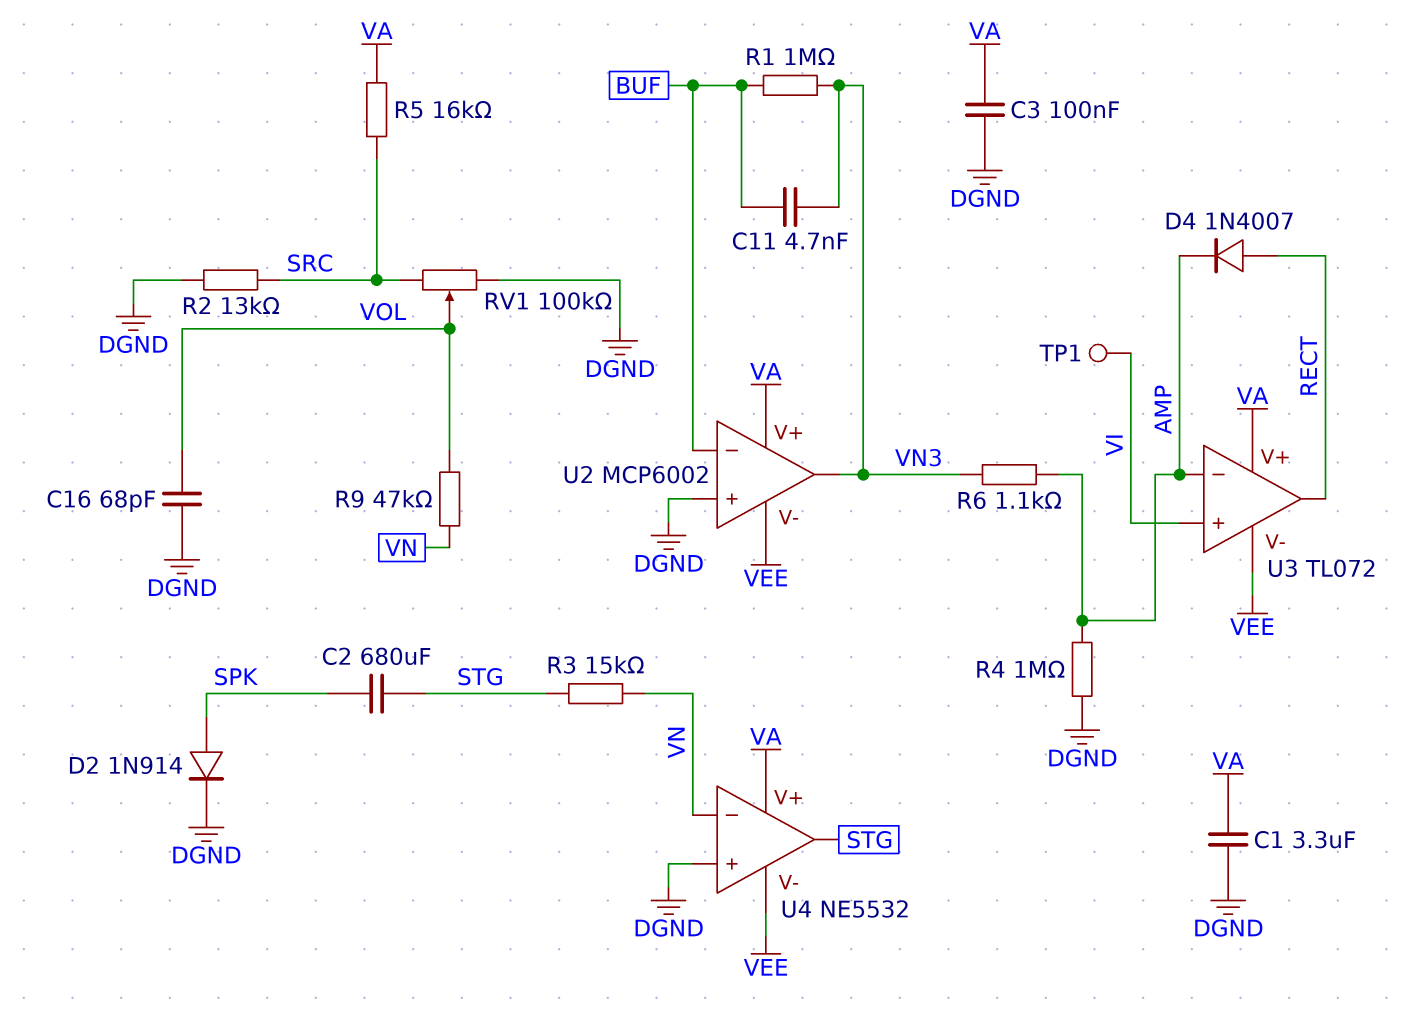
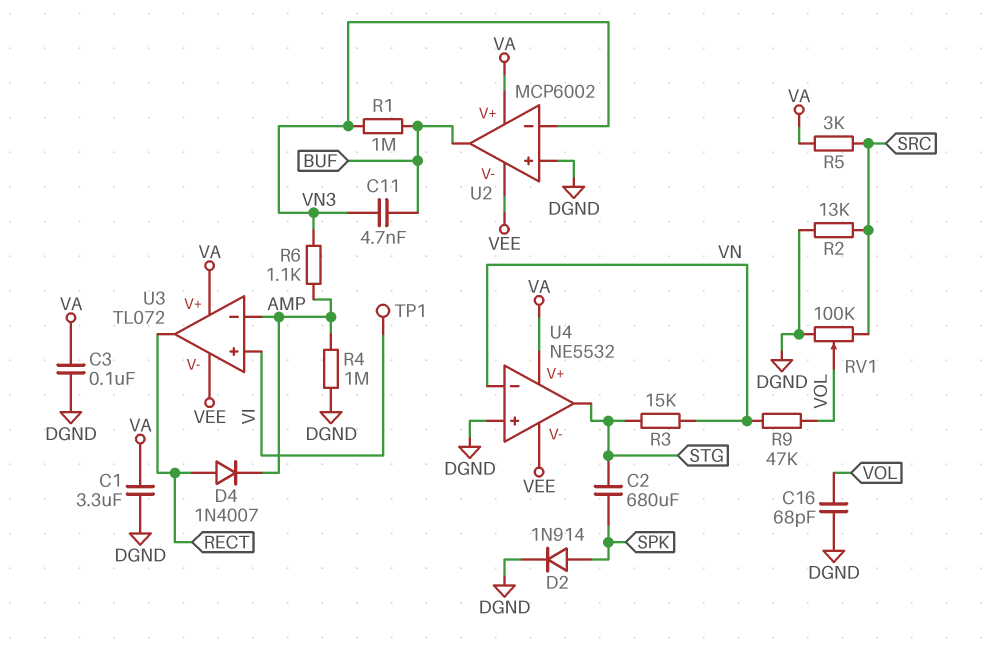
R5: 16k (SRC, VA) -> 3k (SRC, VA)
U2 pin in-: BUF -> VN3
U2 pin out: VN3 -> BUF

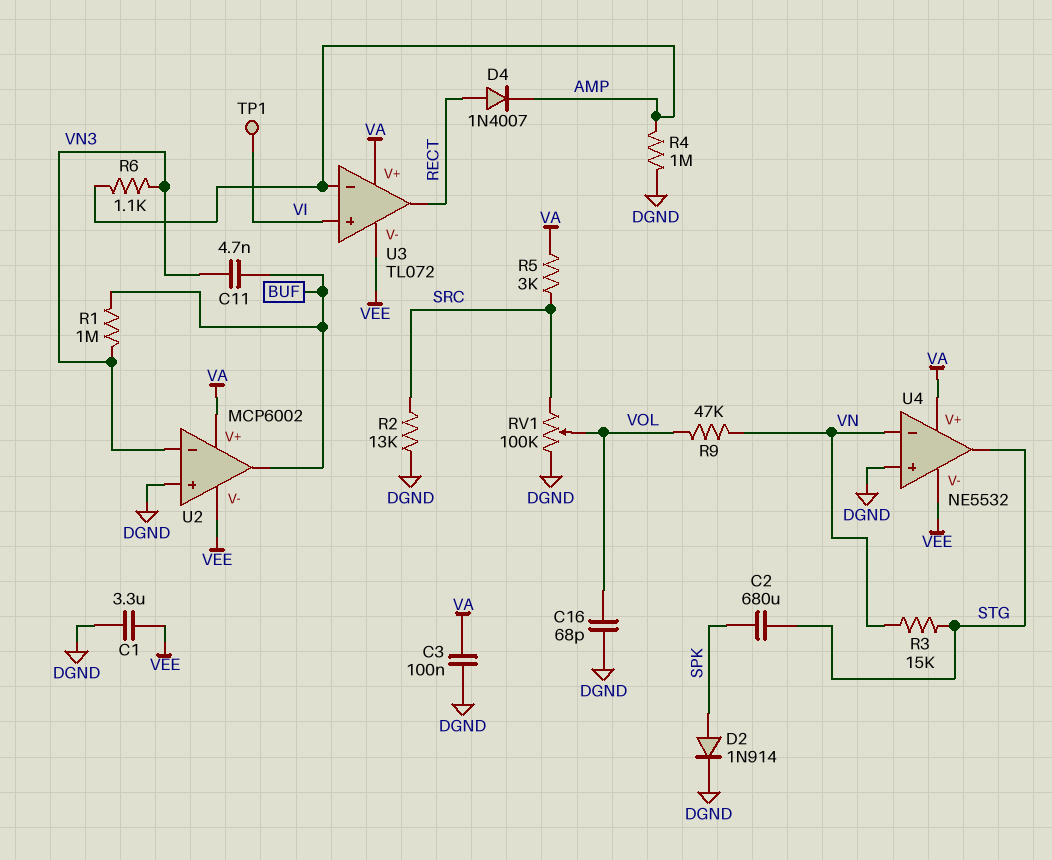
C1: 3.3uF (DGND, VA) -> 3.3uF (DGND, VEE)

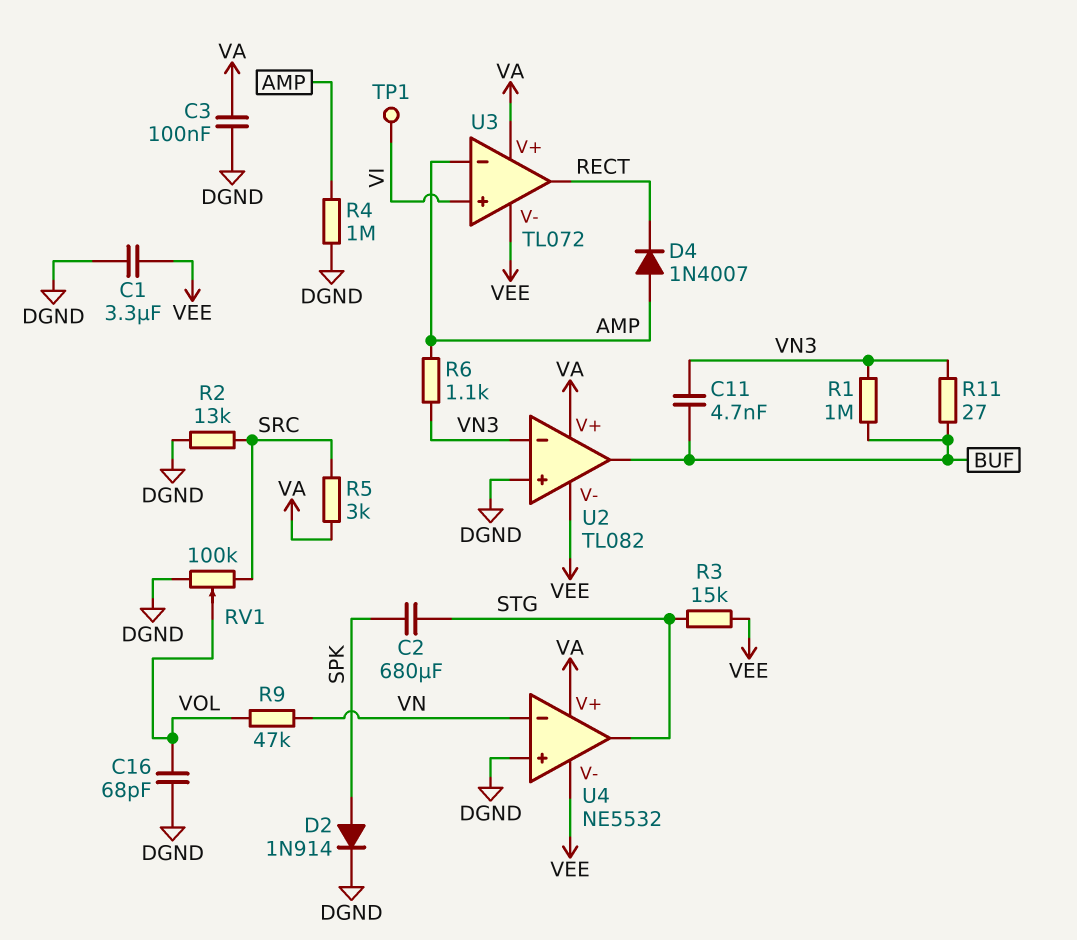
D4: diode 1N4007 (A RECT, K AMP) -> diode 1N4007 (A AMP, K RECT)
R3: 15k (STG, VN) -> 15k (STG, VEE)
R11: none -> 27 (BUF, VN3)
U2: MCP6002 -> TL082

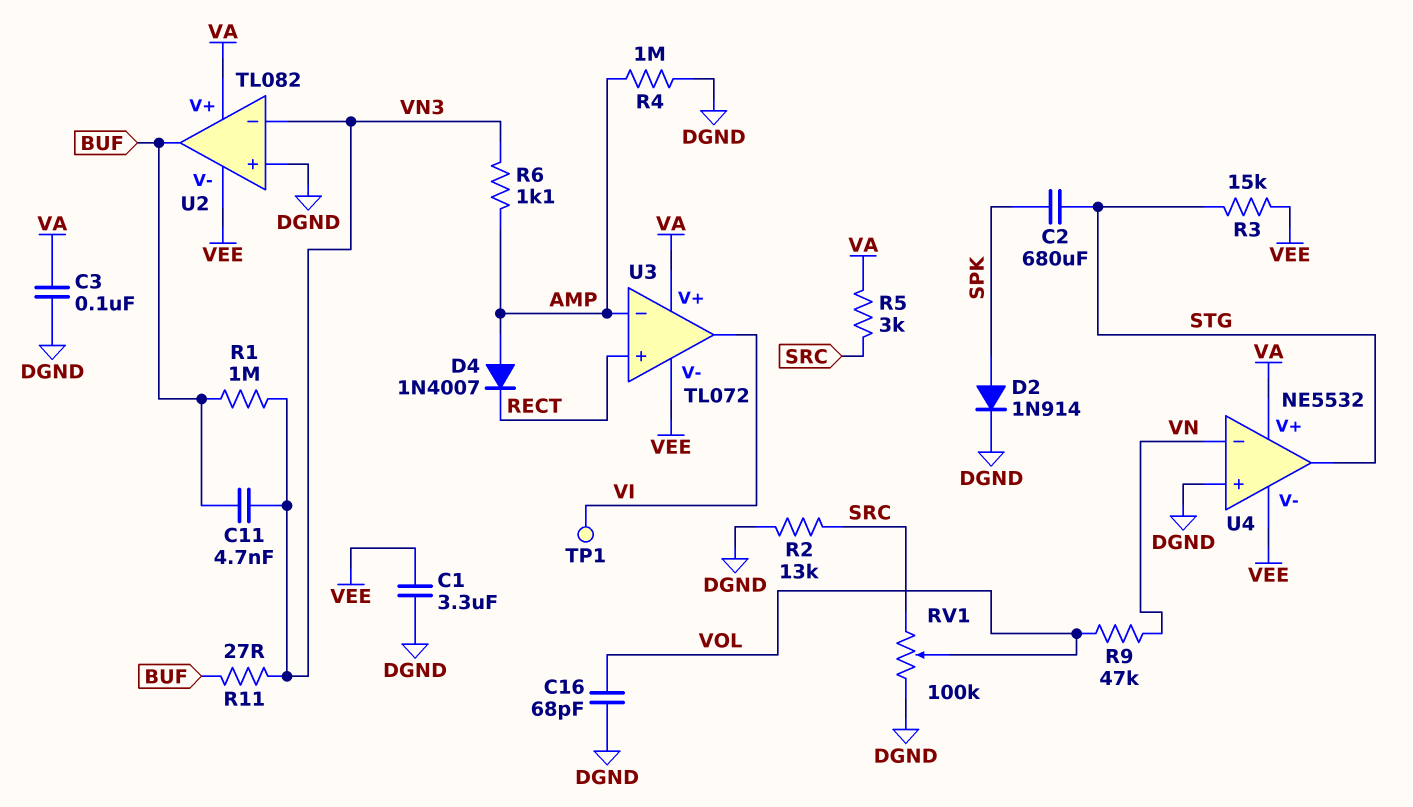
U3 pin in+: VI -> RECT
U3 pin out: RECT -> VI

